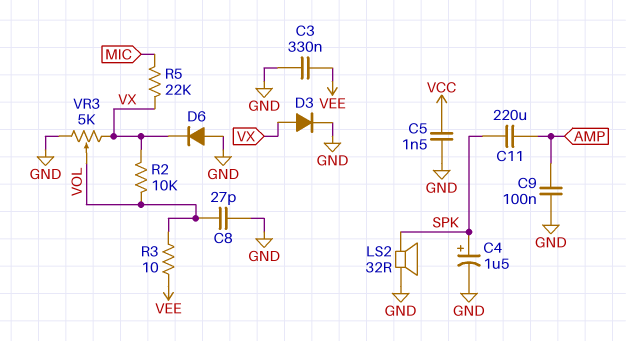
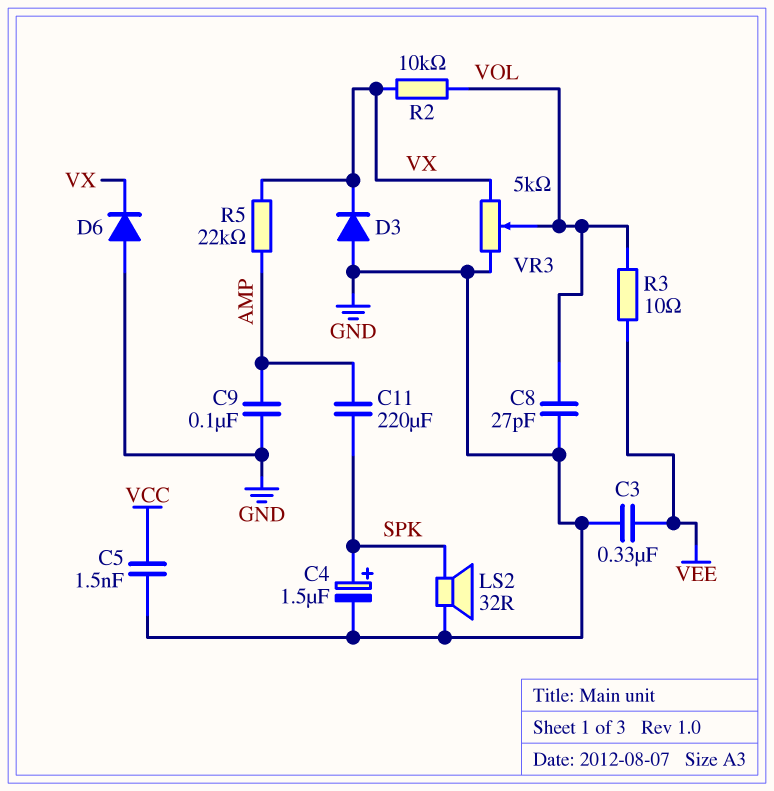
D3: diode (A VX, K GND) -> diode (A GND, K VX)
R5: 22k (MIC, VX) -> 22k (AMP, VX)

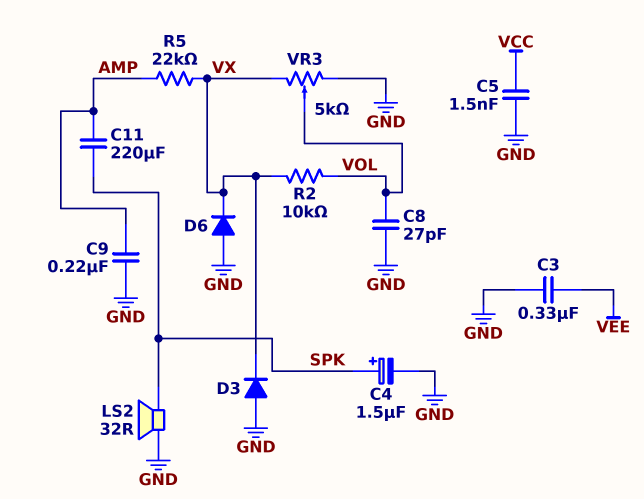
C9: 100nF (AMP, GND) -> 220nF (AMP, GND)
R3: 10 (VEE, VOL) -> none

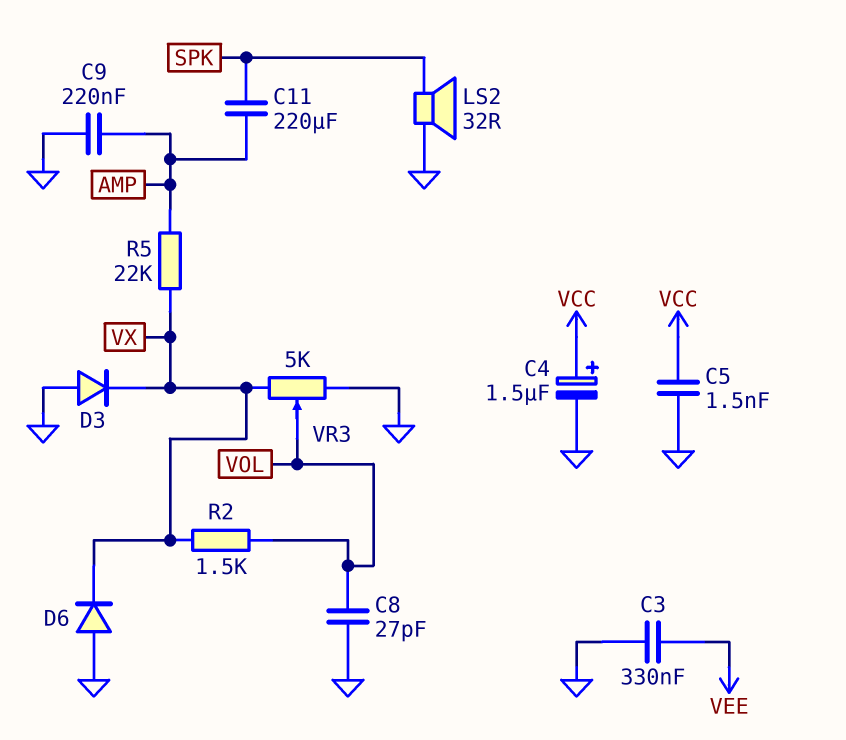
C4: 1.5uF (plus SPK, minus GND) -> 1.5uF (plus VCC, minus GND)
R2: 10k (VOL, VX) -> 1.5k (VOL, VX)

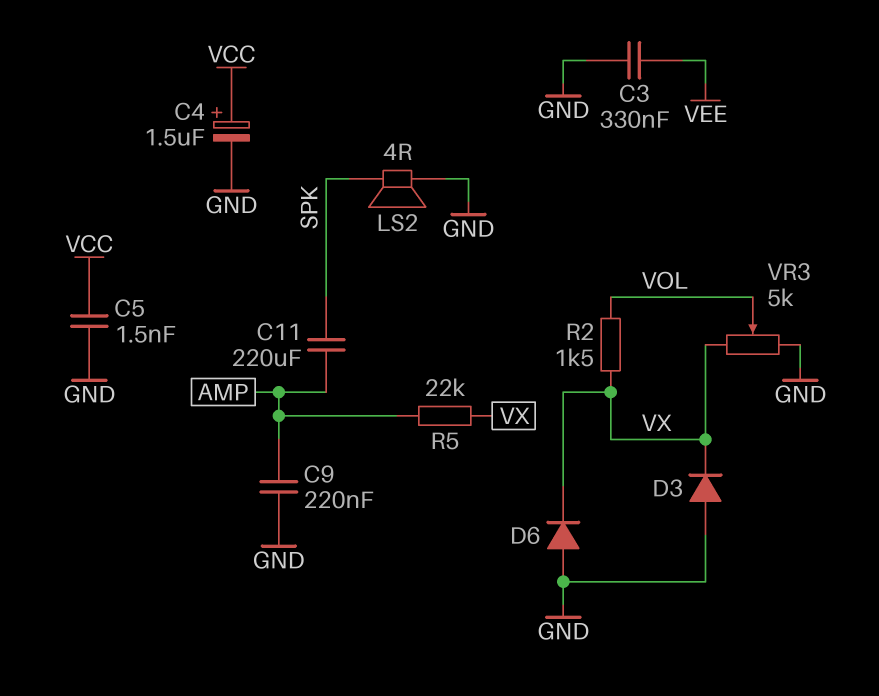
C8: 27pF (GND, VOL) -> none
LS2: speaker 32R (GND, SPK) -> speaker 4R (GND, SPK)

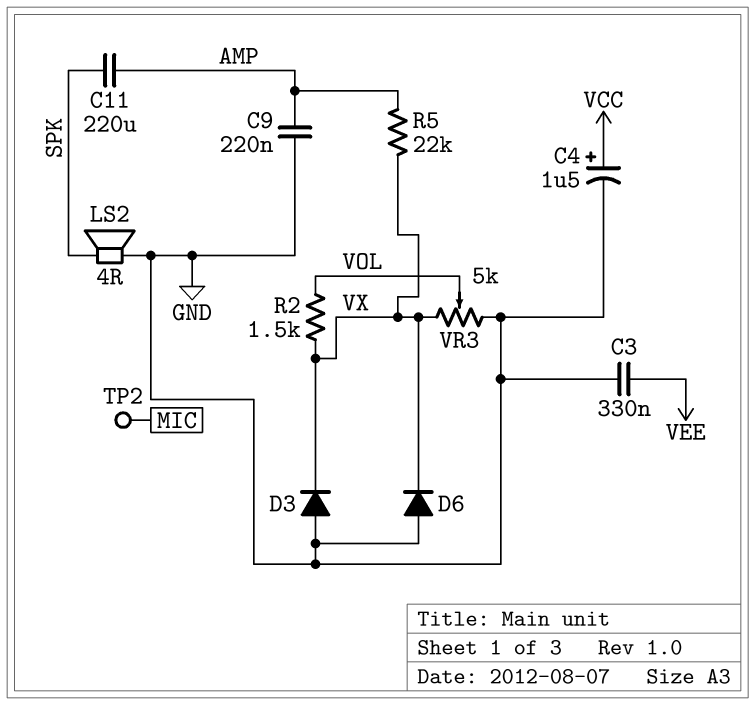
C5: 1.5nF (GND, VCC) -> none
TP2: none -> test point (MIC)

